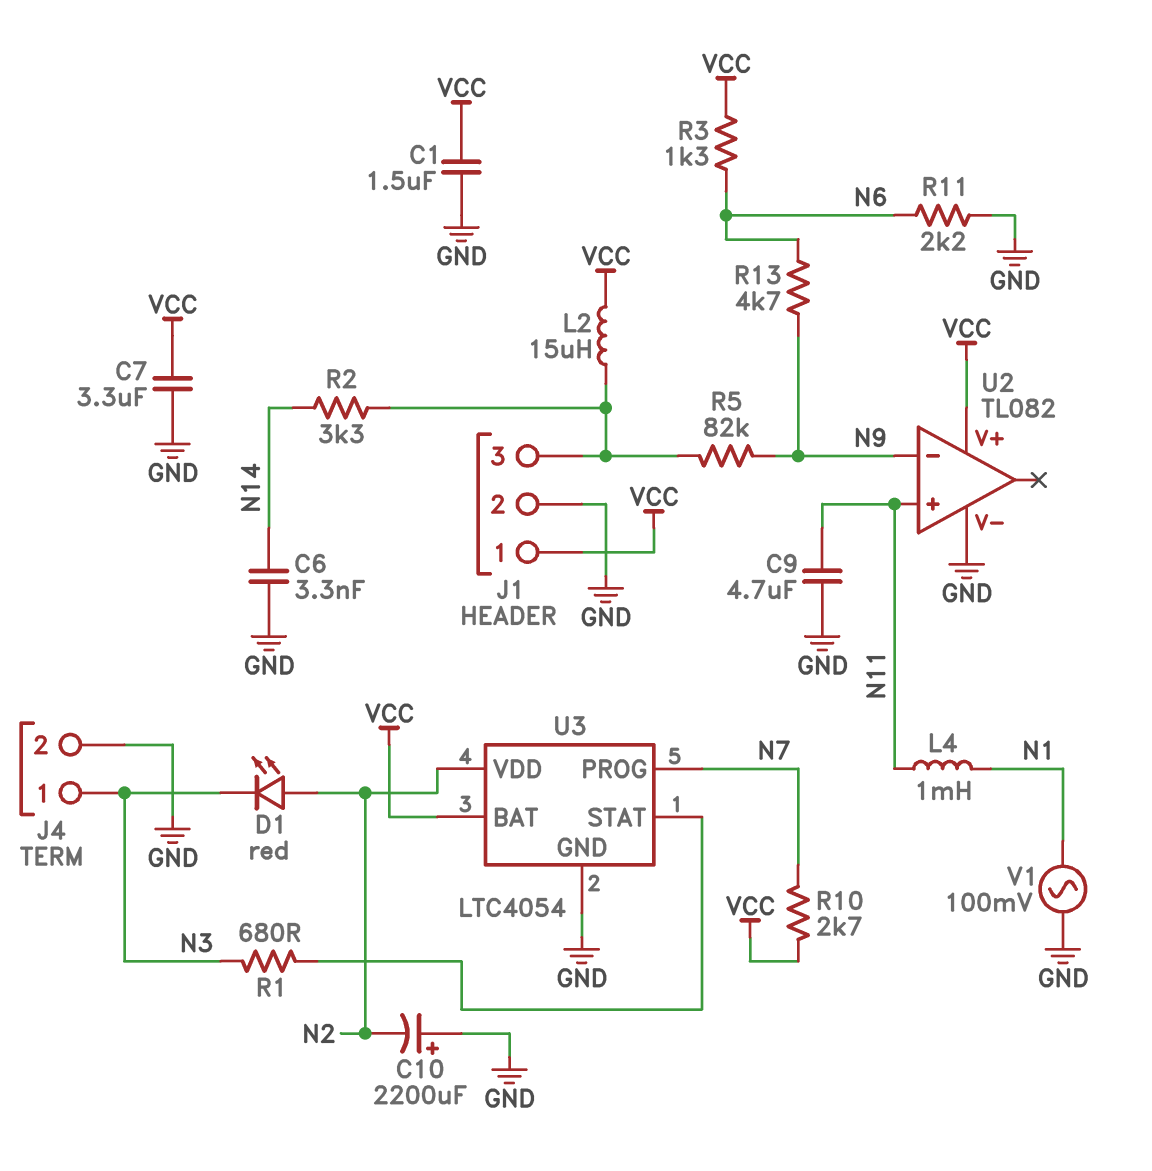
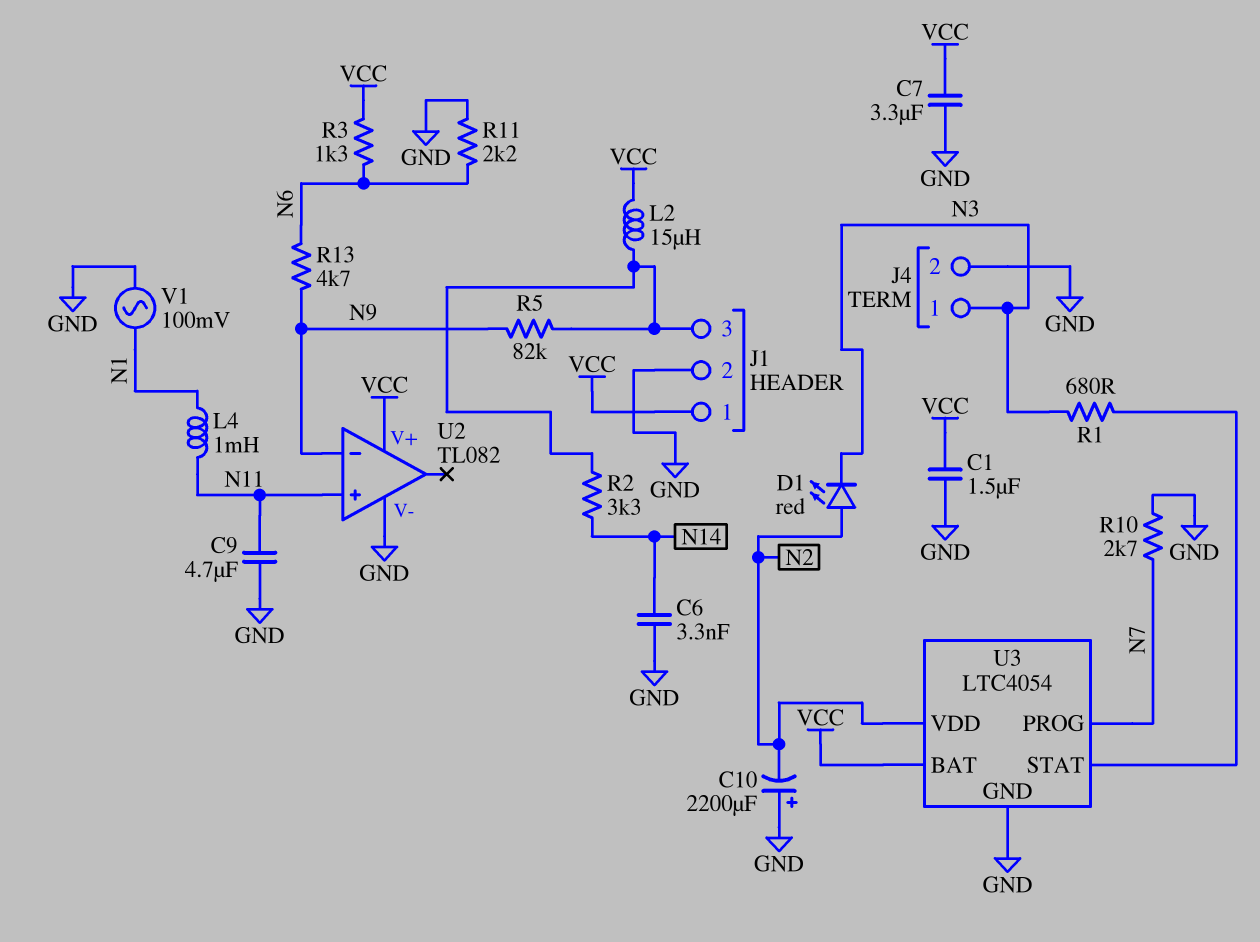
R10: 2.7k (N7, VCC) -> 2.7k (GND, N7)

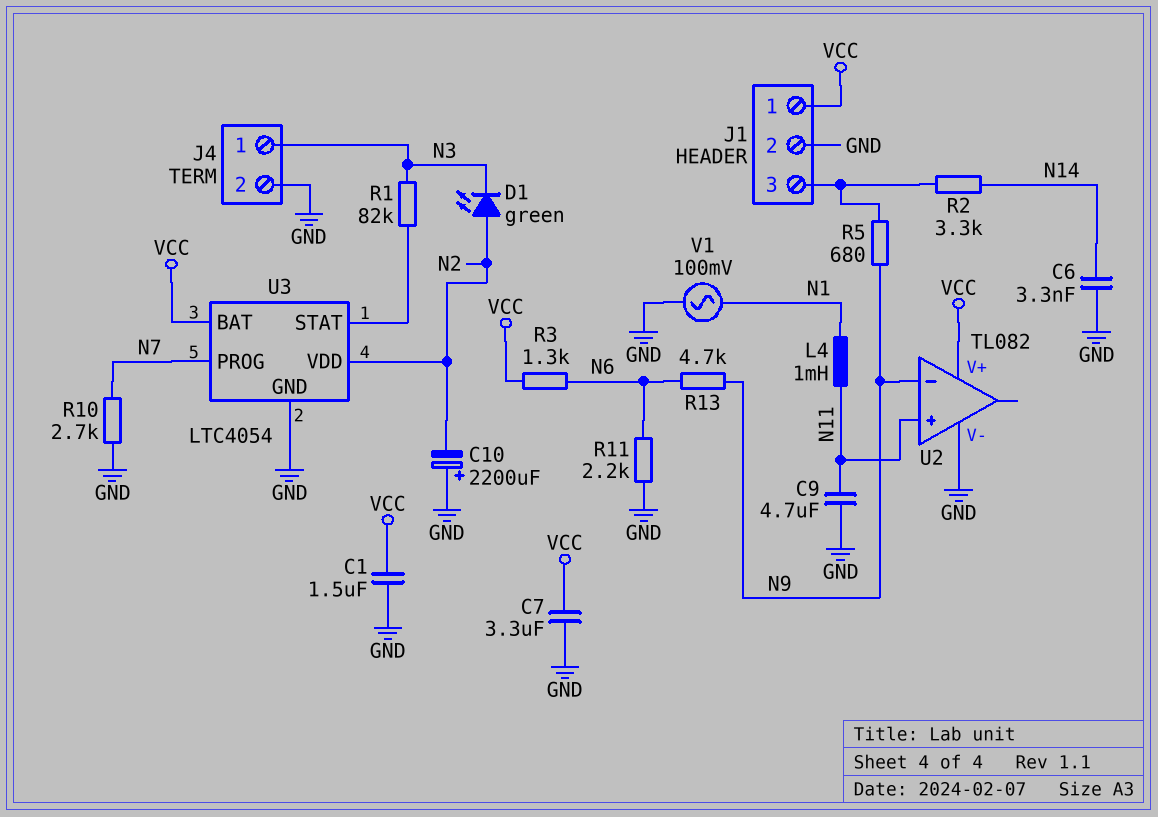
D1: LED red (A N2, K N3) -> LED green (A N2, K N3)
L2: 15uH (J1/3, VCC) -> none
R1: 680 (N3, U3/STAT) -> 82k (N3, U3/STAT)
R5: 82k (J1/3, N9) -> 680 (J1/3, N9)

